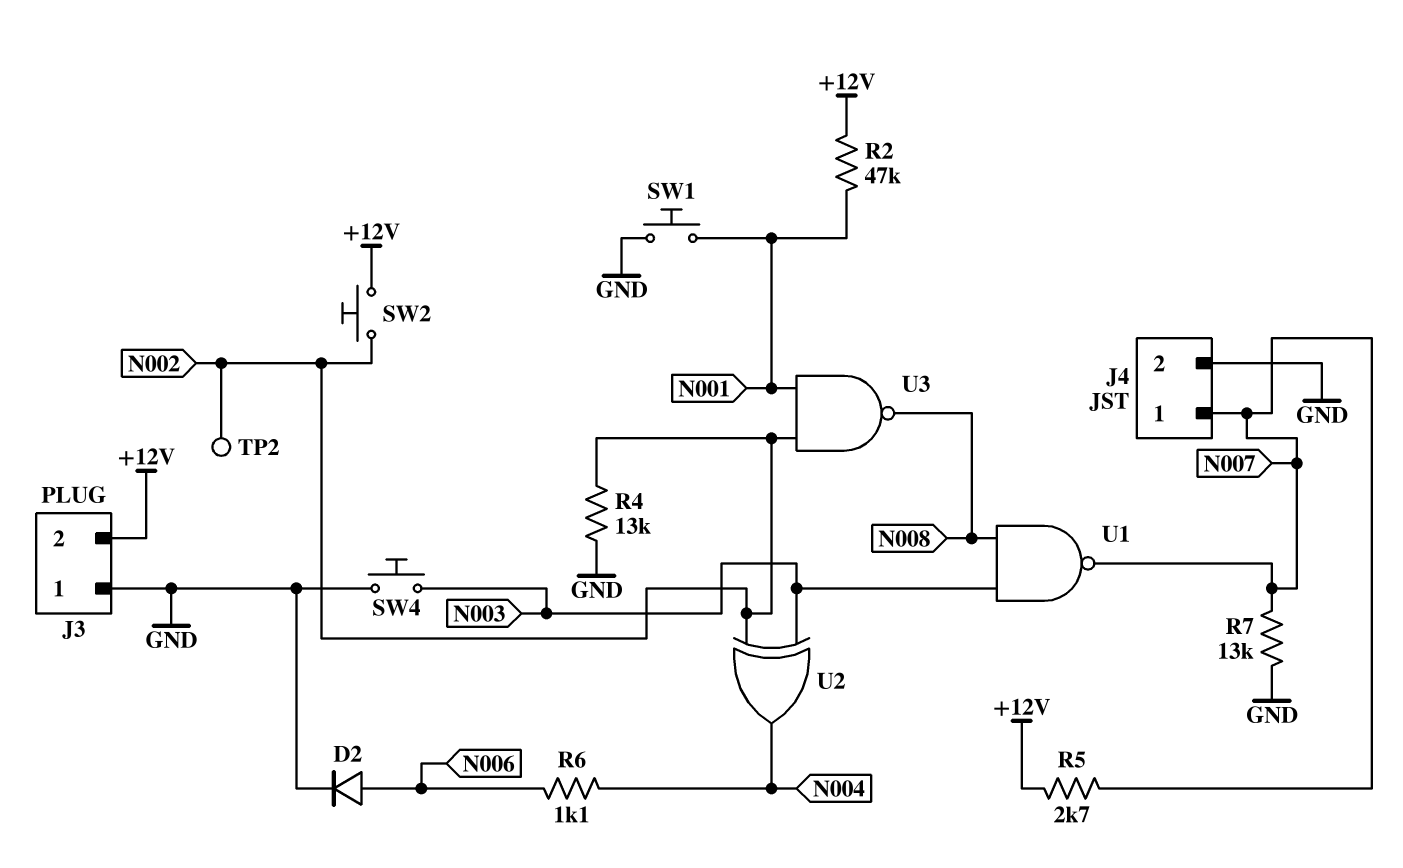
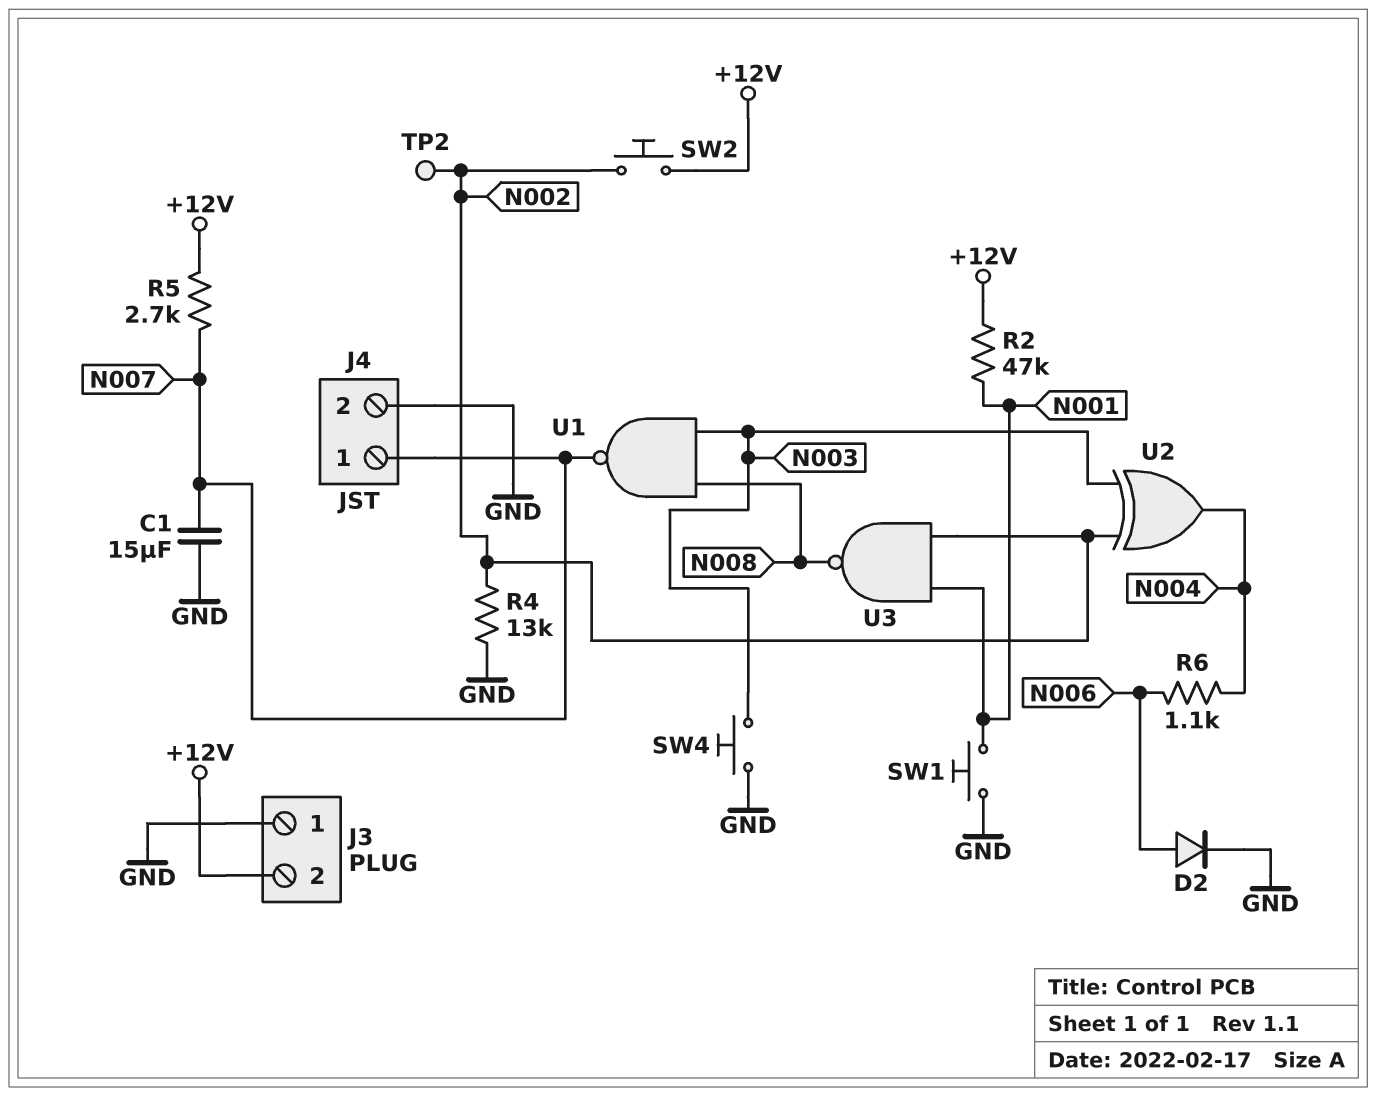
C1: none -> 15uF (GND, N007)
R7: 13k (GND, N007) -> none

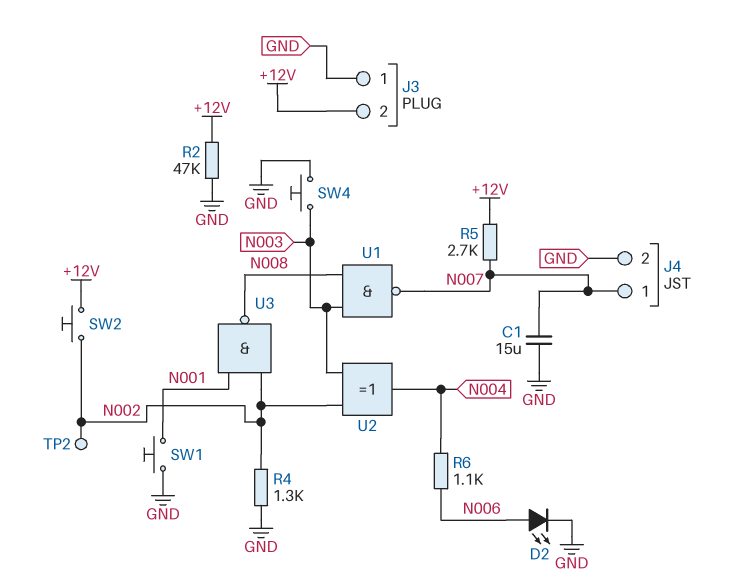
D2: diode (A N006, K GND) -> LED (A N006, K GND)
R2: 47k (+12V, N001) -> 47k (+12V, GND)
R4: 13k (GND, N002) -> 1.3k (GND, N002)

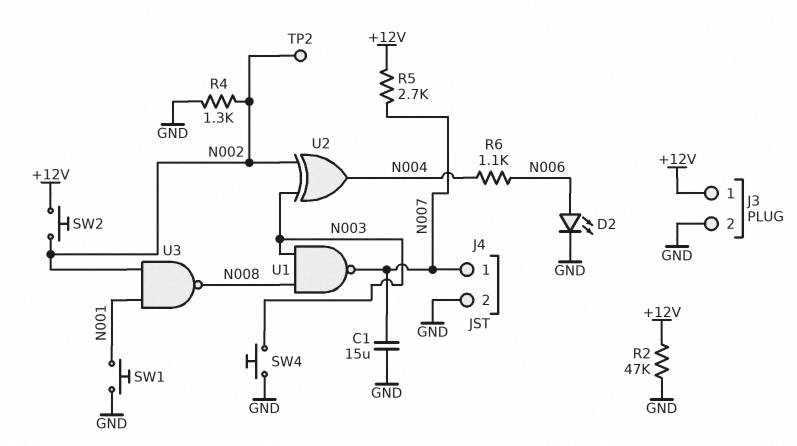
J3 pin 1: GND -> +12V
J3 pin 2: +12V -> GND

